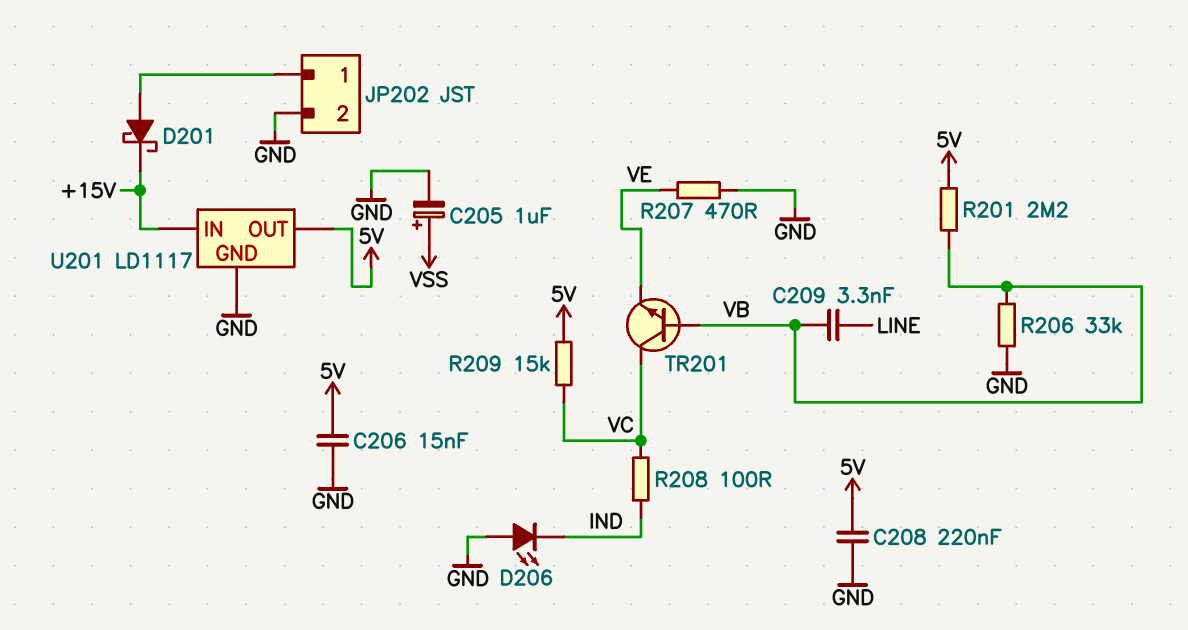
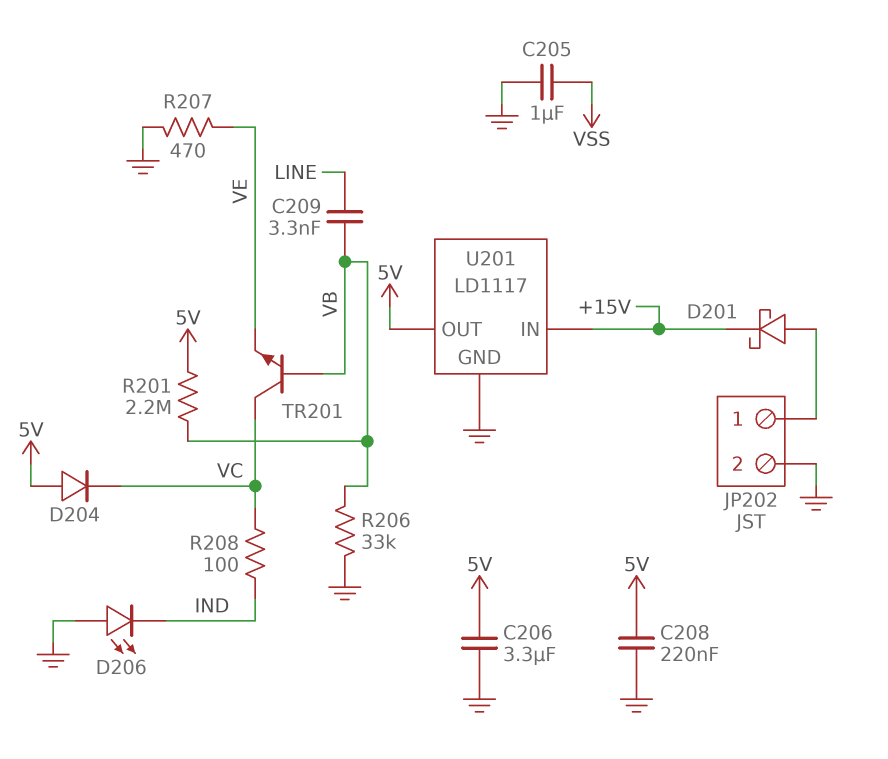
C205: 1uF (plus VSS, minus GND) -> 1uF (GND, VSS)
C206: 15nF (5V, GND) -> 3.3uF (5V, GND)
D204: none -> diode (A 5V, K VC)
R209: 15k (5V, VC) -> none

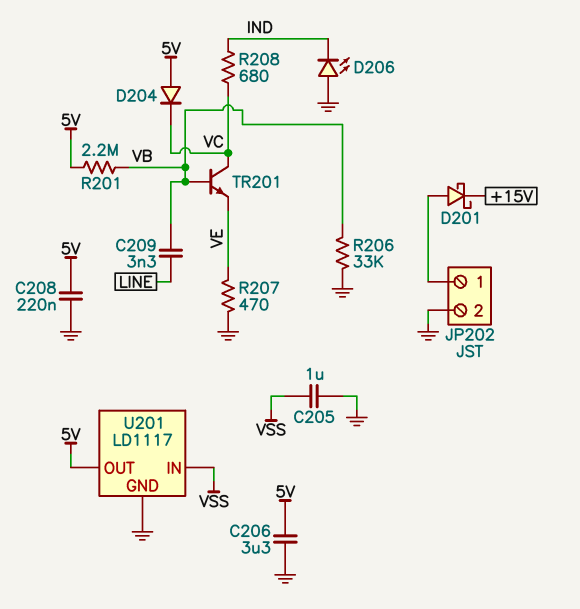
R208: 100 (IND, VC) -> 680 (IND, VC)
U201 pin IN: +15V -> VSS

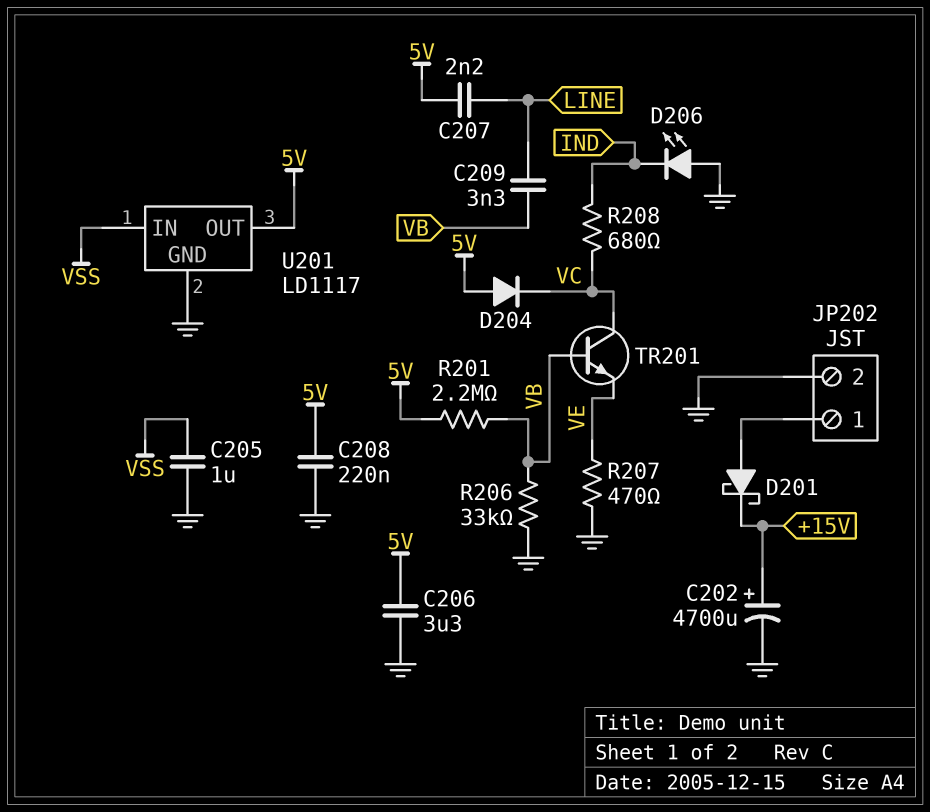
C202: none -> 4700uF (plus +15V, minus GND)
C207: none -> 2.2nF (5V, LINE)

